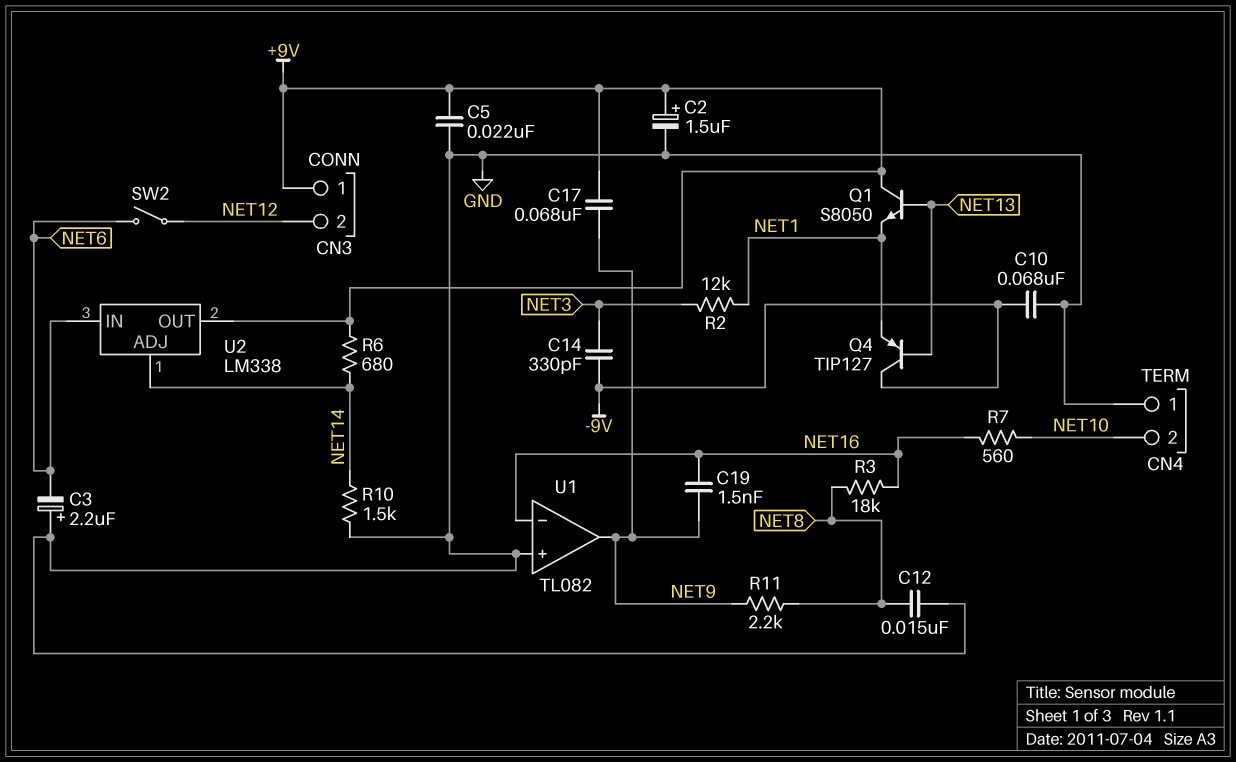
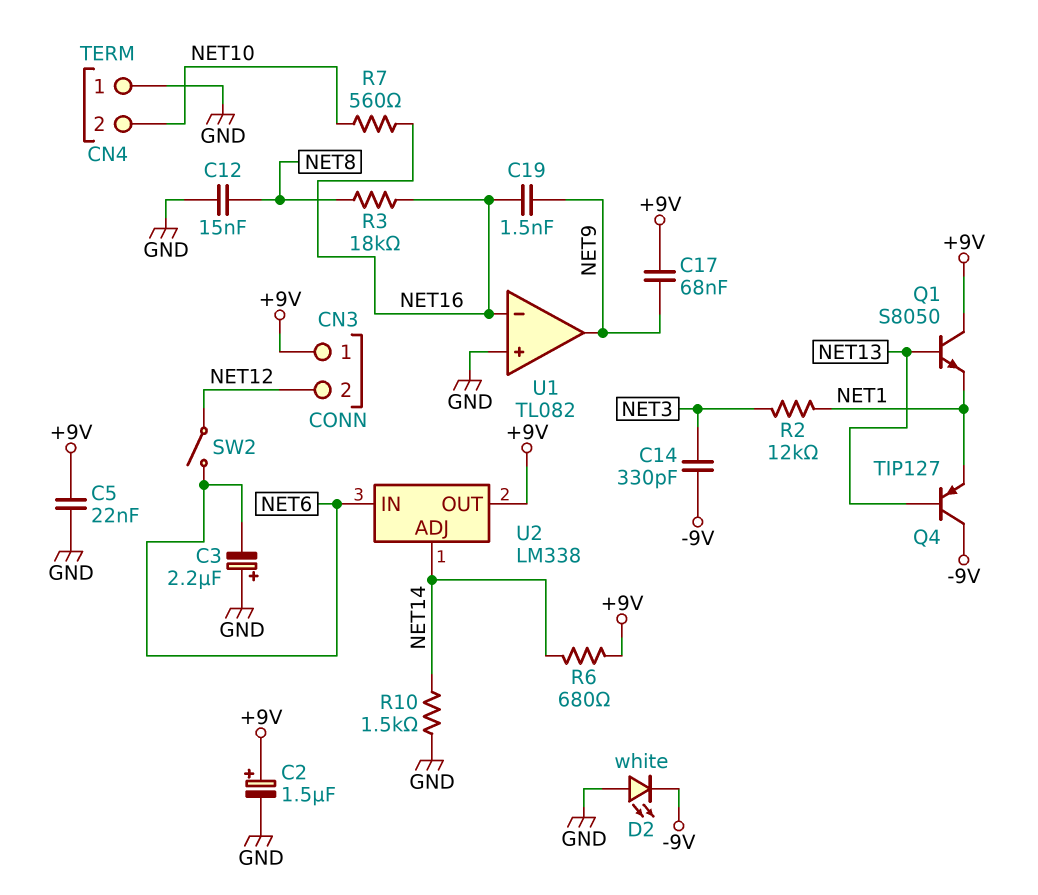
C10: 68nF (-9V, GND) -> none
D2: none -> LED white (A GND, K -9V)
R11: 2.2k (NET8, NET9) -> none

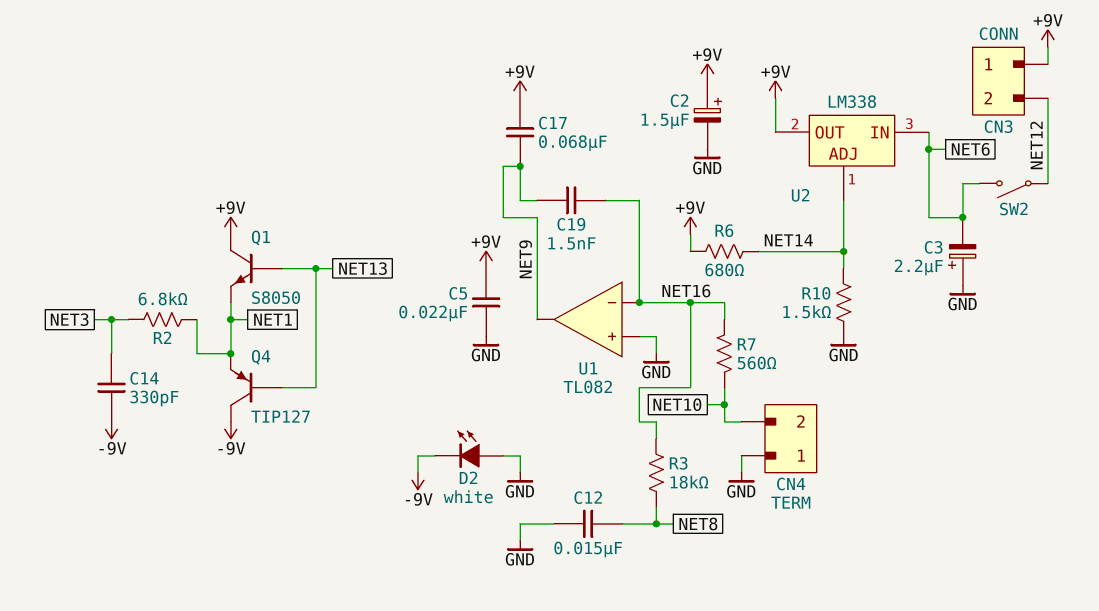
R2: 12k (NET1, NET3) -> 6.8k (NET1, NET3)

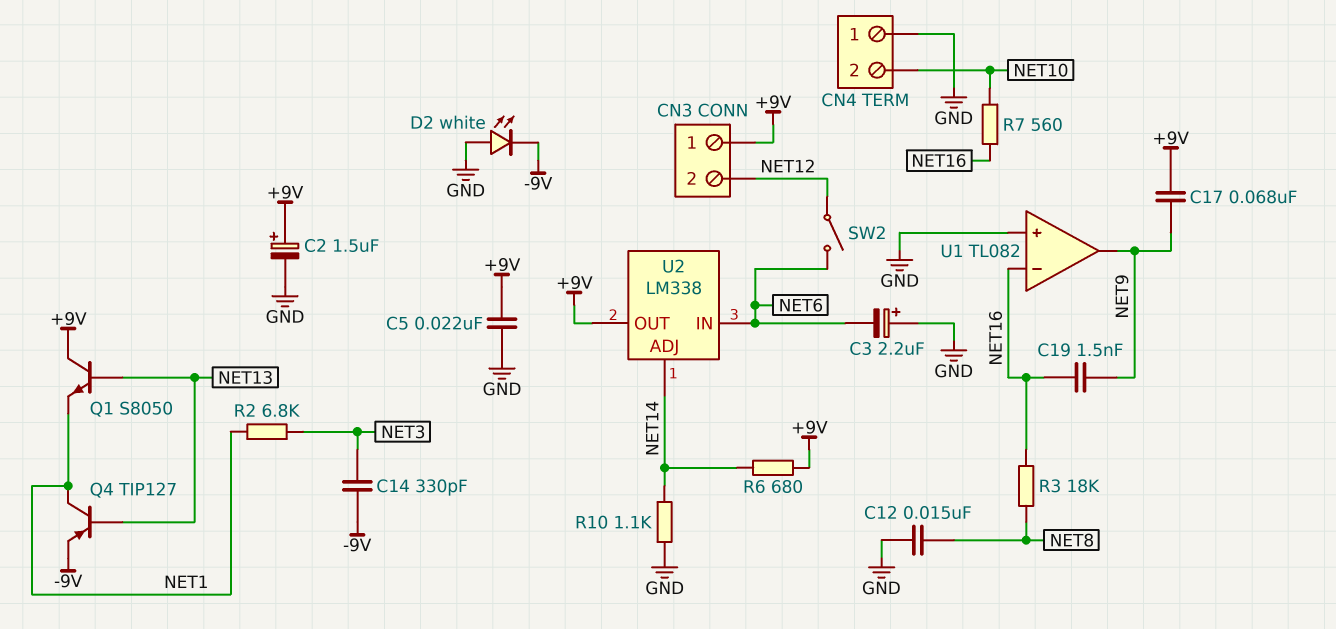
Q4: PNP TIP127 (B NET13, C -9V, E NET1) -> PNP TIP127 (B NET13, C NET1, E -9V)
R10: 1.5k (GND, NET14) -> 1.1k (GND, NET14)

